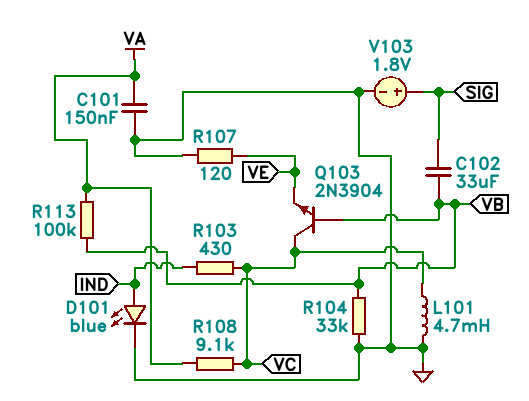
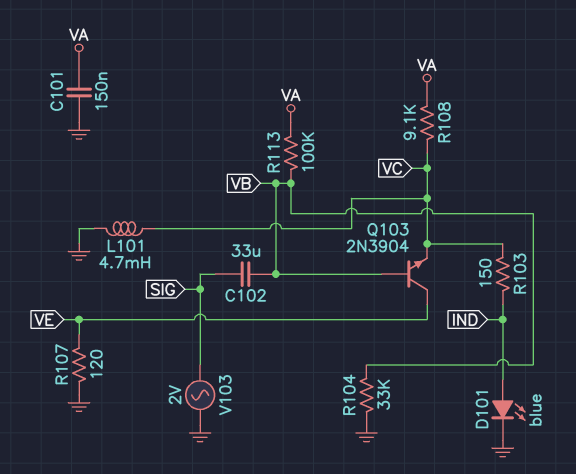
Q103: NPN 2N3904 (B VB, C VC, E VE) -> NPN 2N3904 (B VB, C VE, E VC)
R103: 430 (IND, VC) -> 150 (IND, VC)
V103: 1.8V (plus SIG, minus GND) -> AC 2V (GND, SIG)

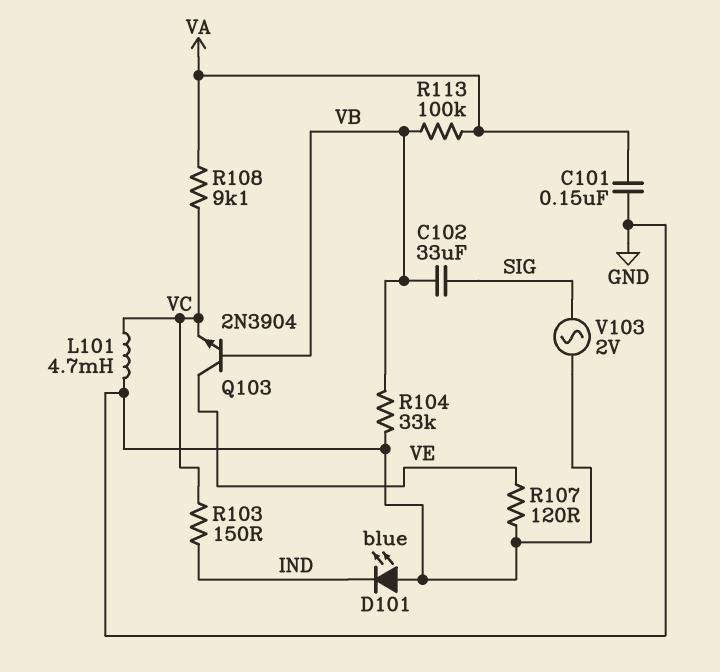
D101: LED blue (A IND, K GND) -> LED blue (A GND, K IND)

